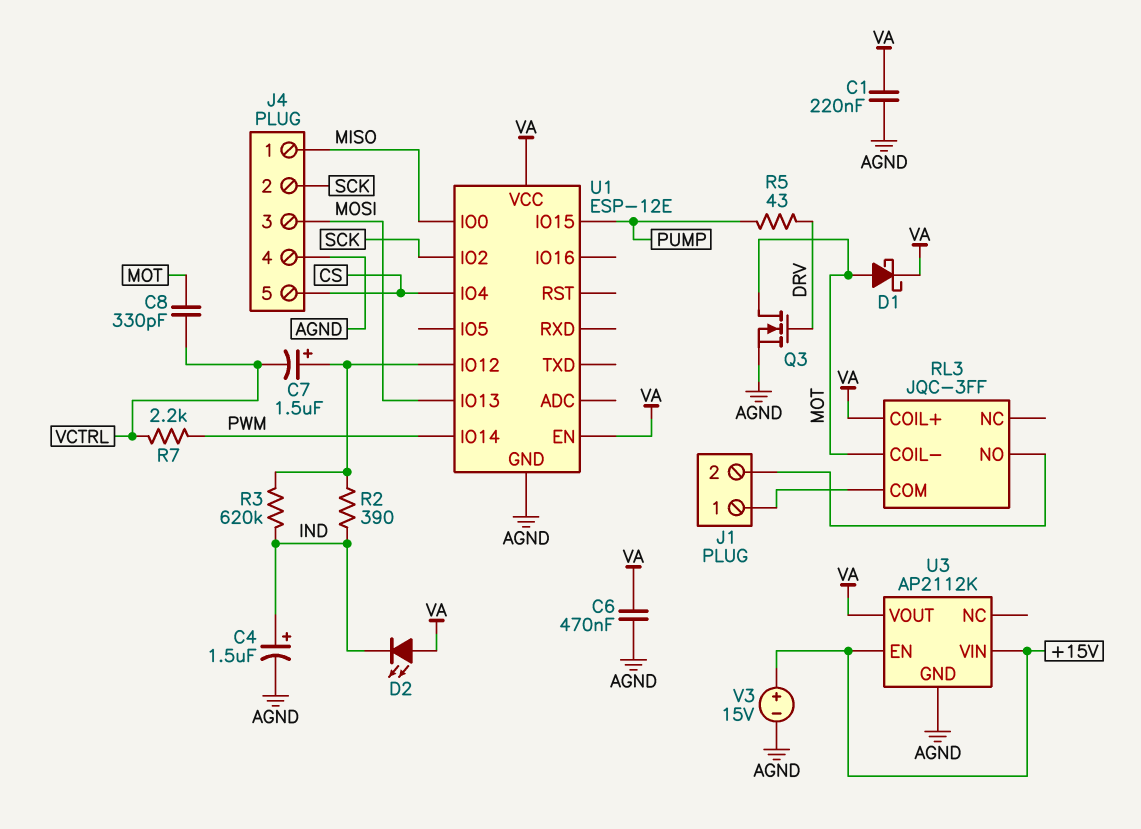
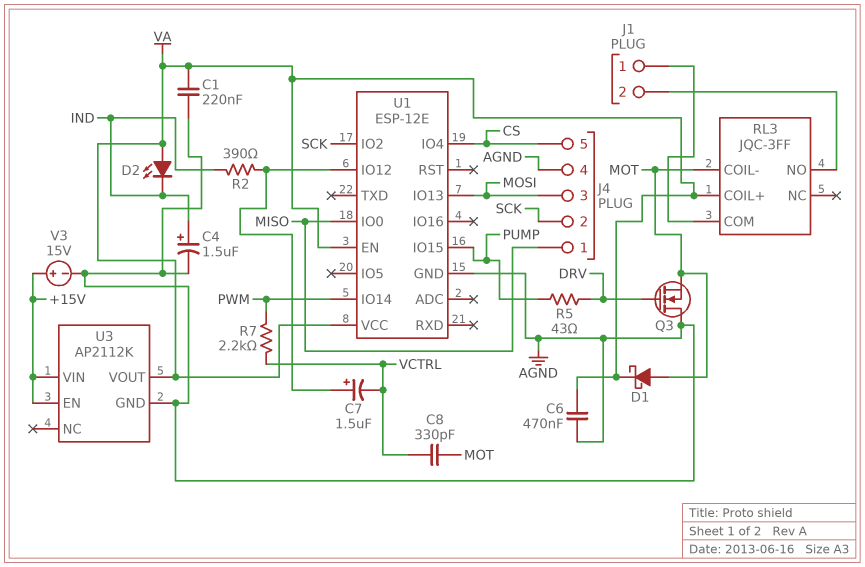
Q3: NMOS (G DRV, D MOT, S AGND) -> NMOS (G DRV, D AGND, S MOT)
R3: 620k (IND, U1/IO12) -> none

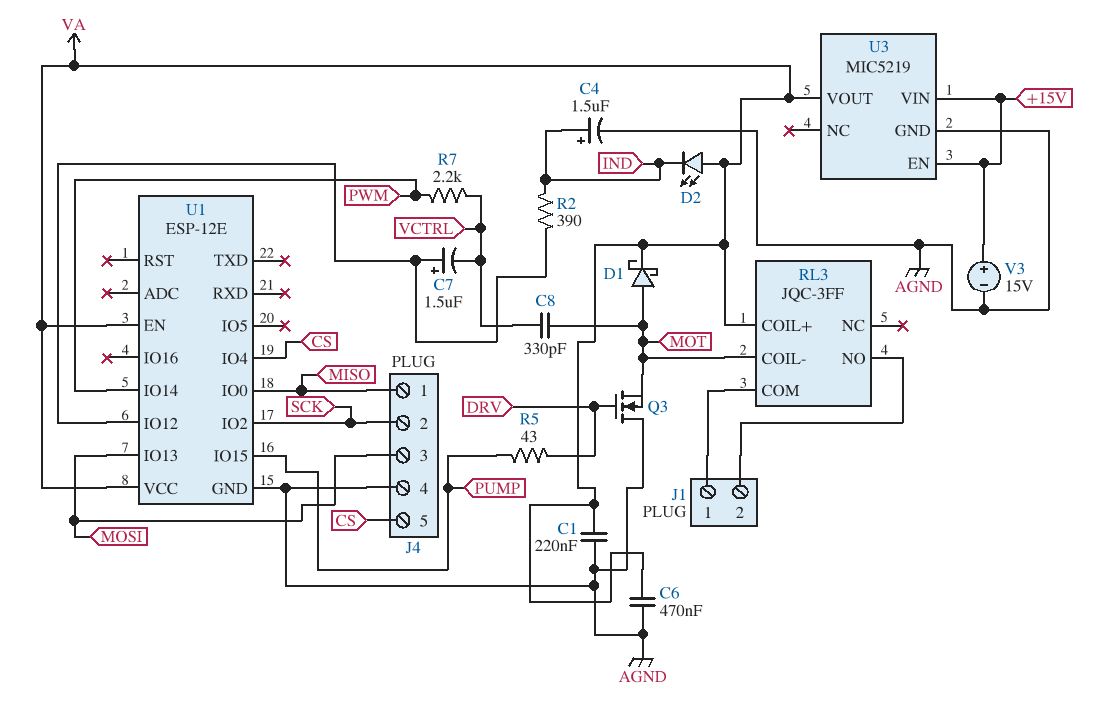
U3: AP2112K -> MIC5219

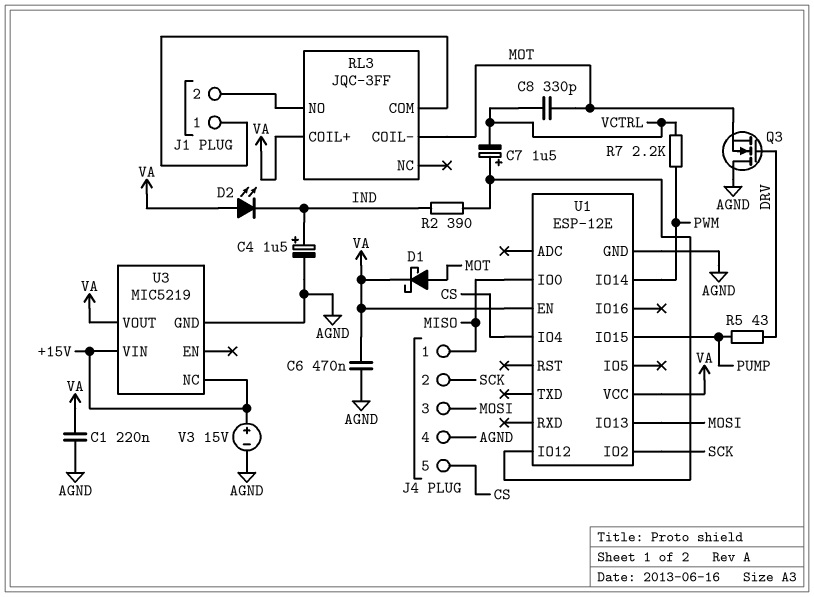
U3 pin EN: +15V -> none
U3 pin NC: none -> +15V

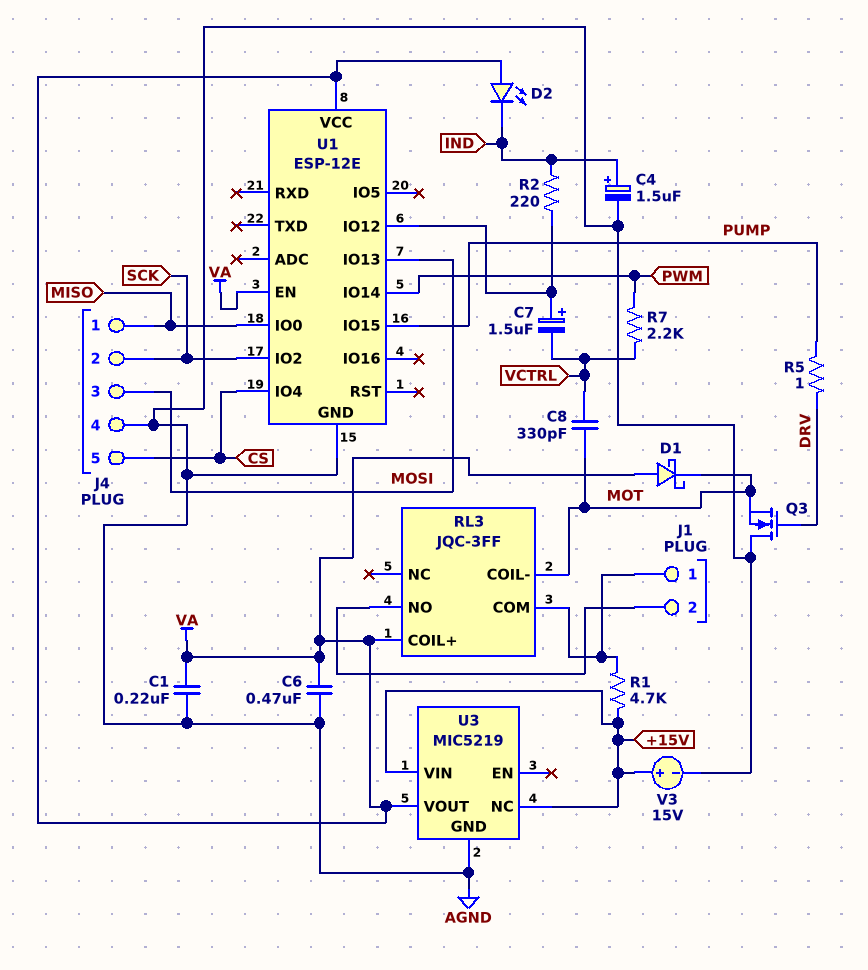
D1: schottky (A MOT, K VA) -> schottky (A VA, K MOT)
R1: none -> 4.7k (+15V, J1/1)
R2: 390 (IND, U1/IO12) -> 220 (IND, U1/IO12)
R5: 43 (DRV, PUMP) -> 1 (DRV, PUMP)

